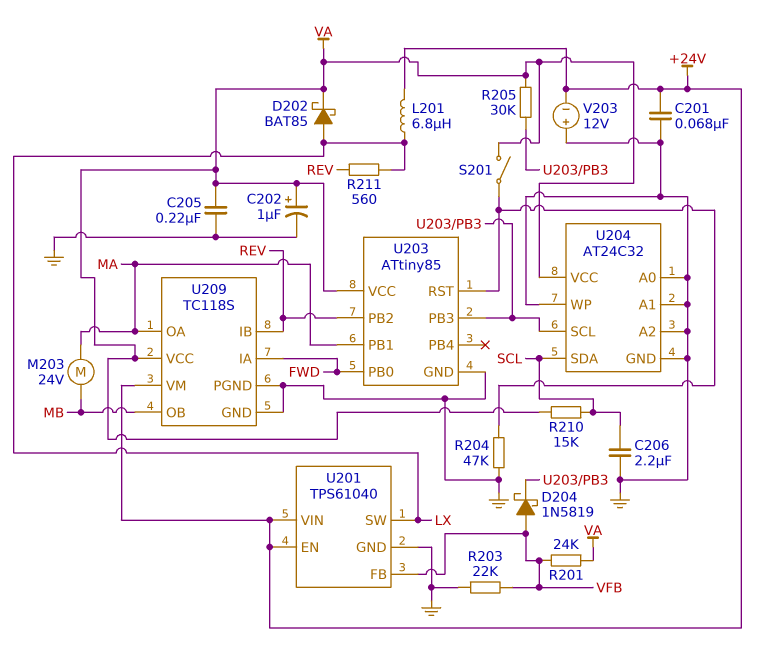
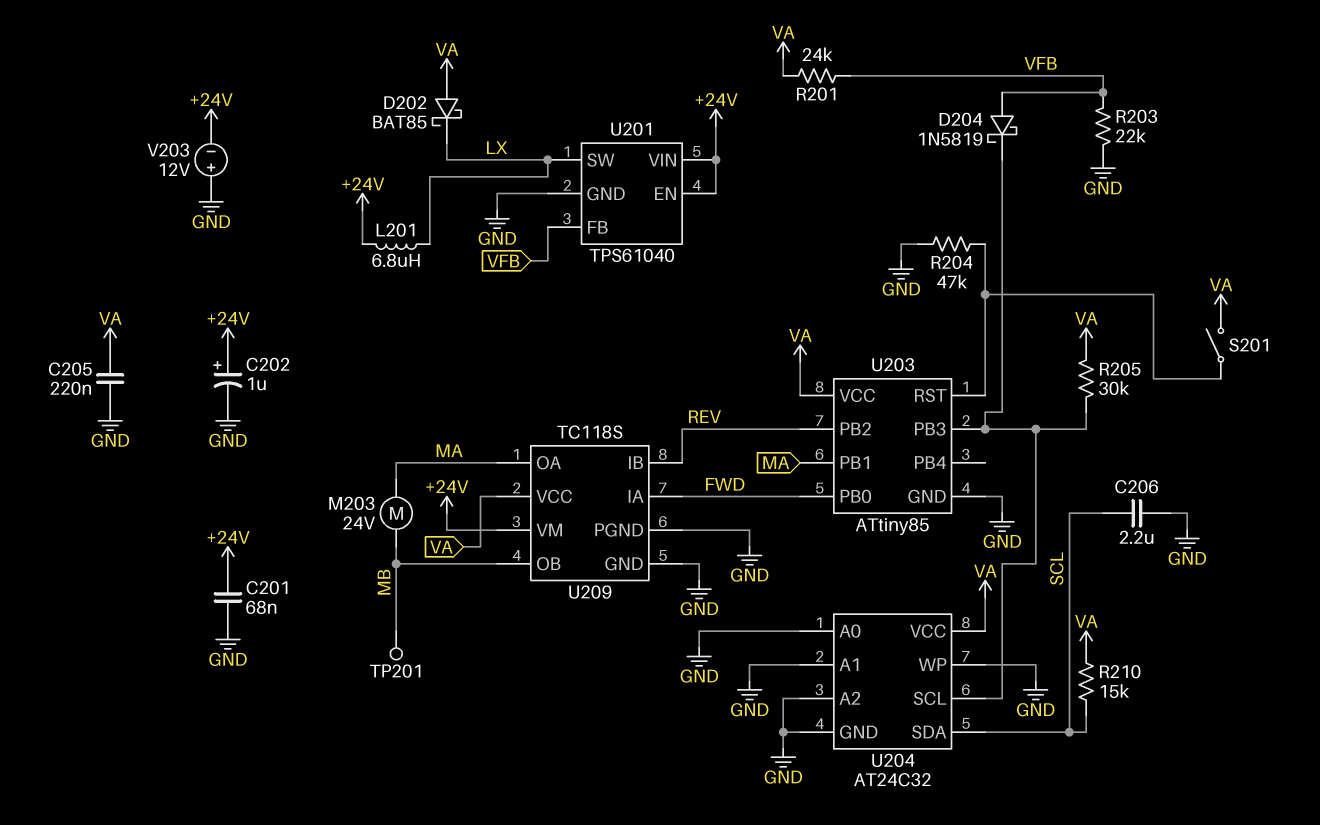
C202: 1uF (plus VA, minus GND) -> 1uF (plus +24V, minus GND)
D202: schottky BAT85 (A LX, K VA) -> schottky BAT85 (A VA, K LX)
R211: 560 (LX, REV) -> none
TP201: none -> test point (MB)

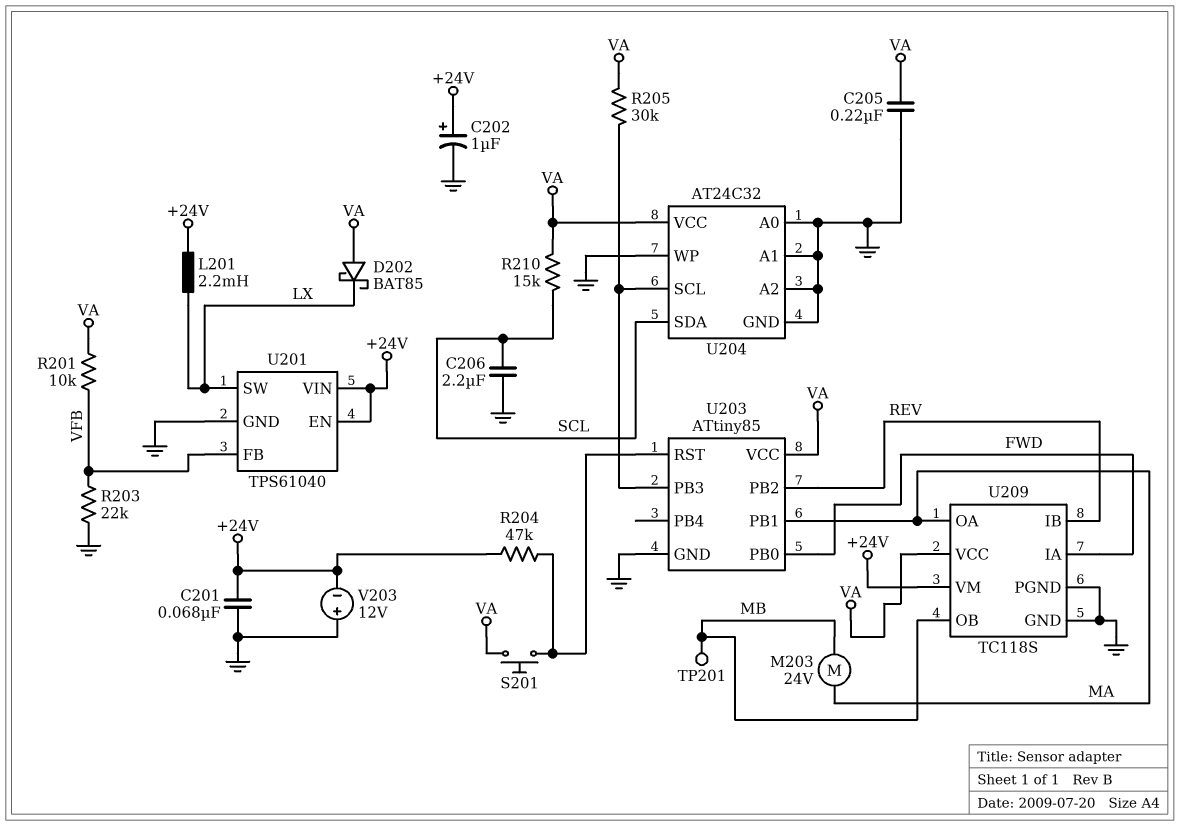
D204: schottky 1N5819 (A VFB, K U203/PB3) -> none
L201: 6.8uH (+24V, LX) -> 2.2mH (+24V, LX)
R201: 24k (VA, VFB) -> 10k (VA, VFB)
R204: 47k (GND, U203/RST) -> 47k (+24V, U203/RST)
S201: switch (U203/RST, VA) -> button (U203/RST, VA)

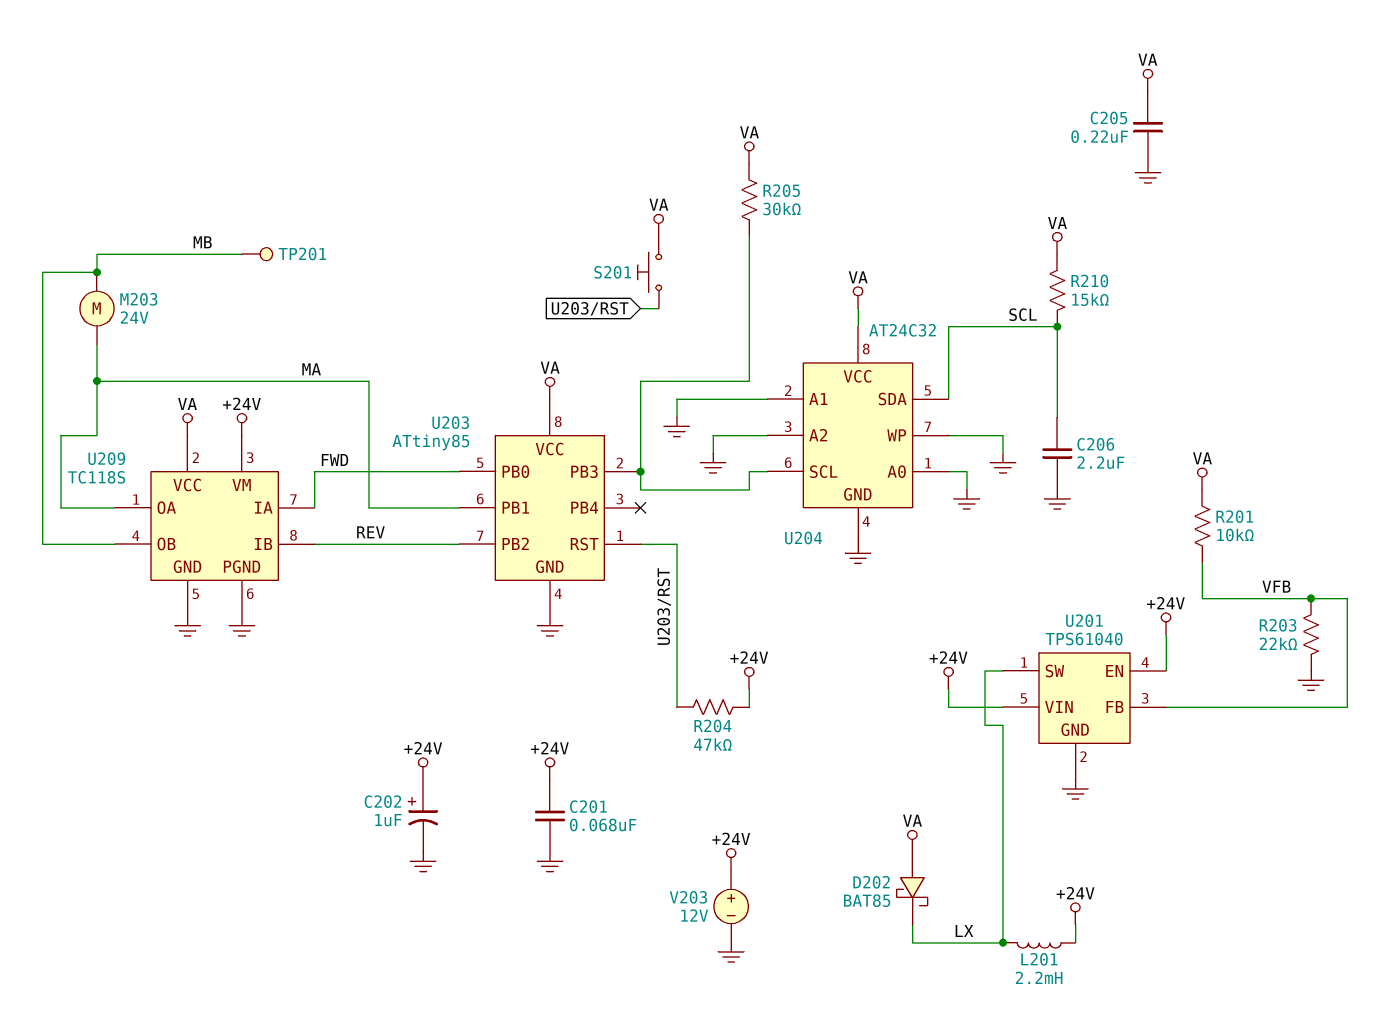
V203: 12V (plus GND, minus +24V) -> 12V (plus +24V, minus GND)

